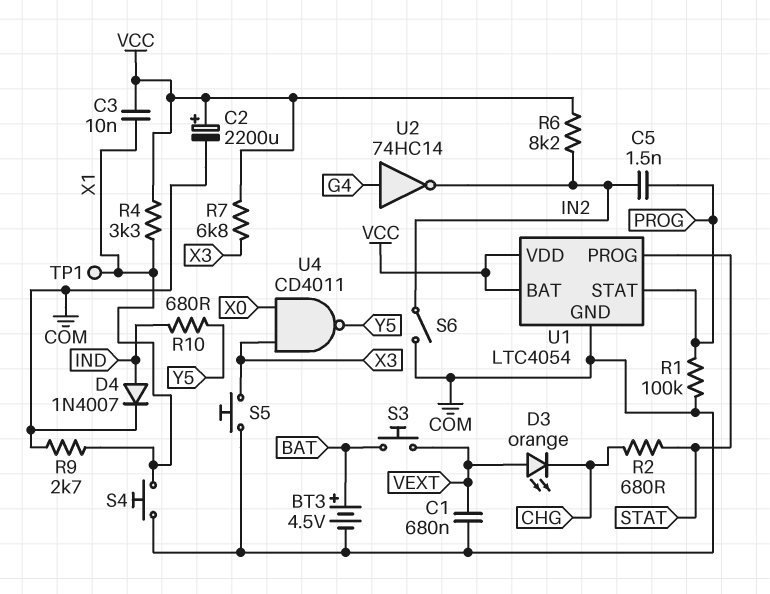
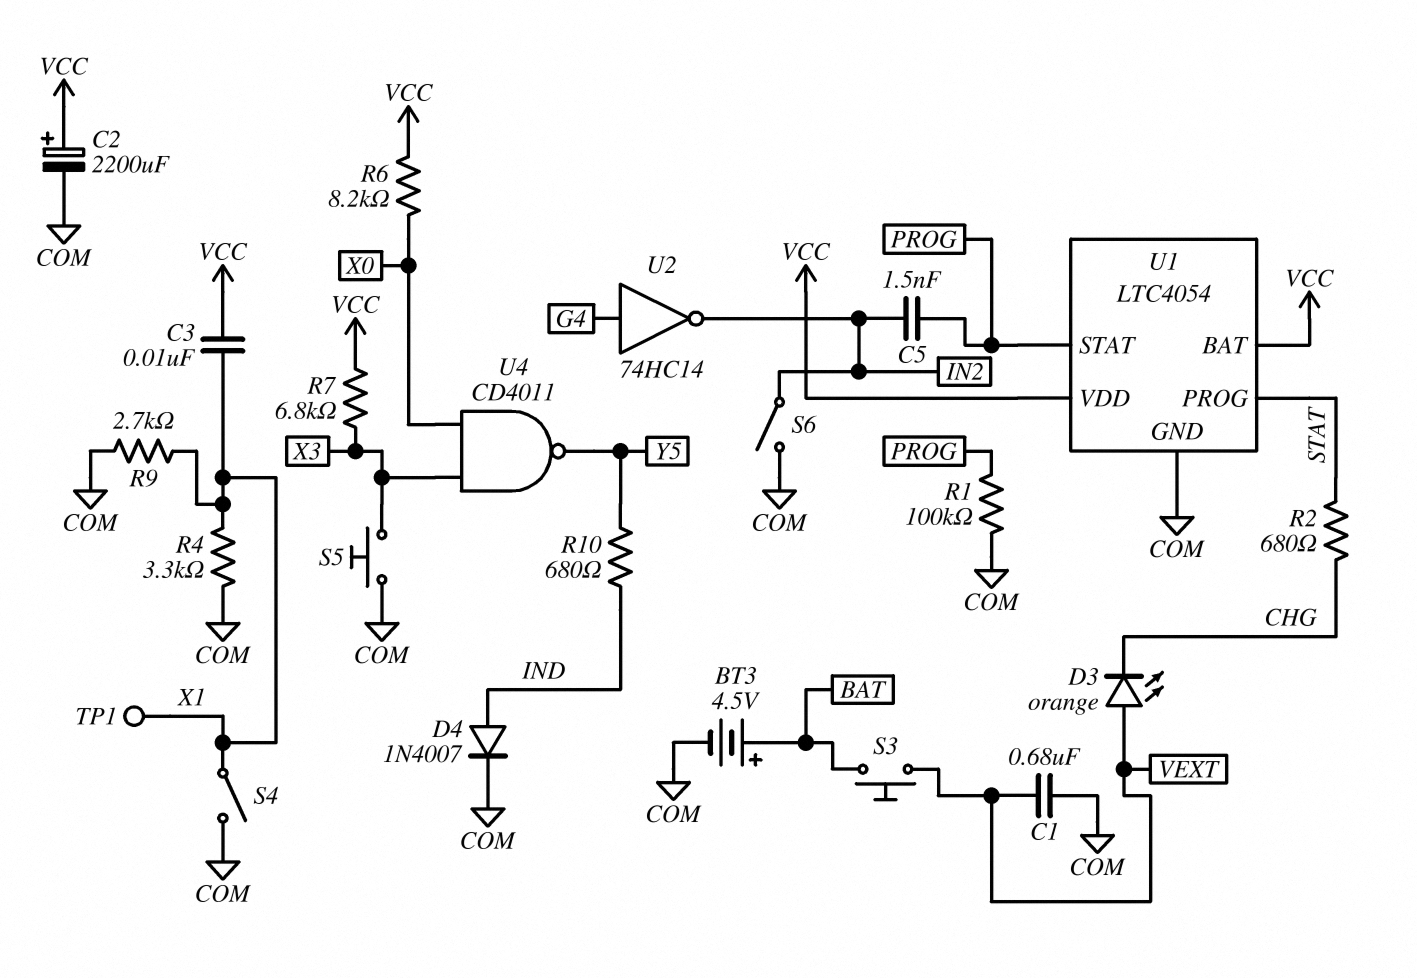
R4: 3.3k (VCC, X1) -> 3.3k (COM, X1)
R6: 8.2k (IN2, VCC) -> 8.2k (VCC, X0)
S4: button (COM, X1) -> switch (COM, X1)

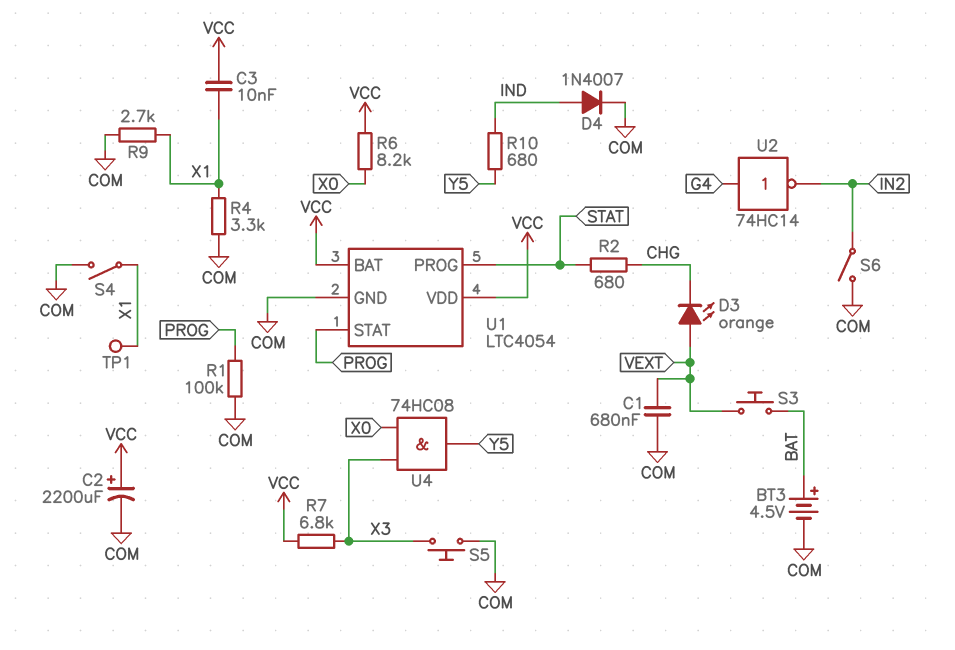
C5: 1.5nF (IN2, PROG) -> none
U4: NAND CD4011 (in X0, in X3, out Y5) -> AND 74HC08 (in X0, in X3, out Y5)

